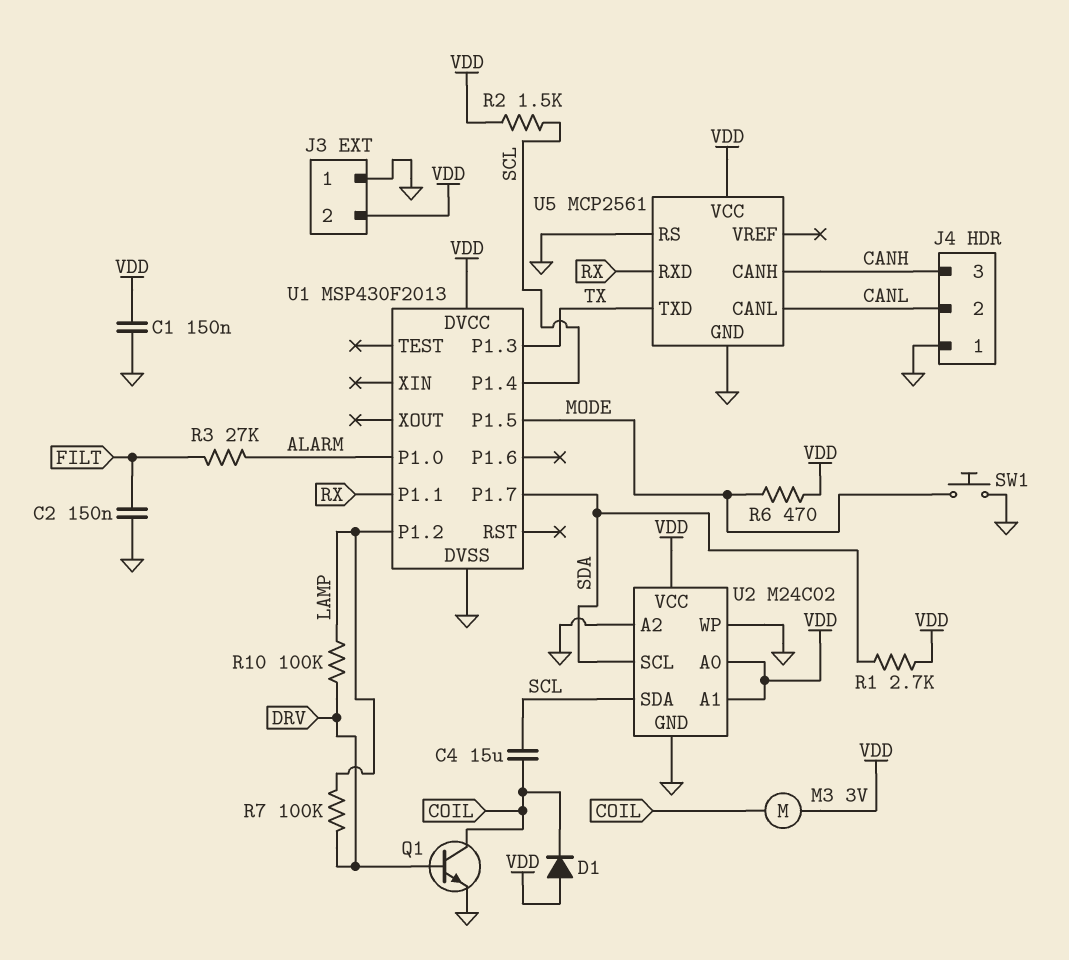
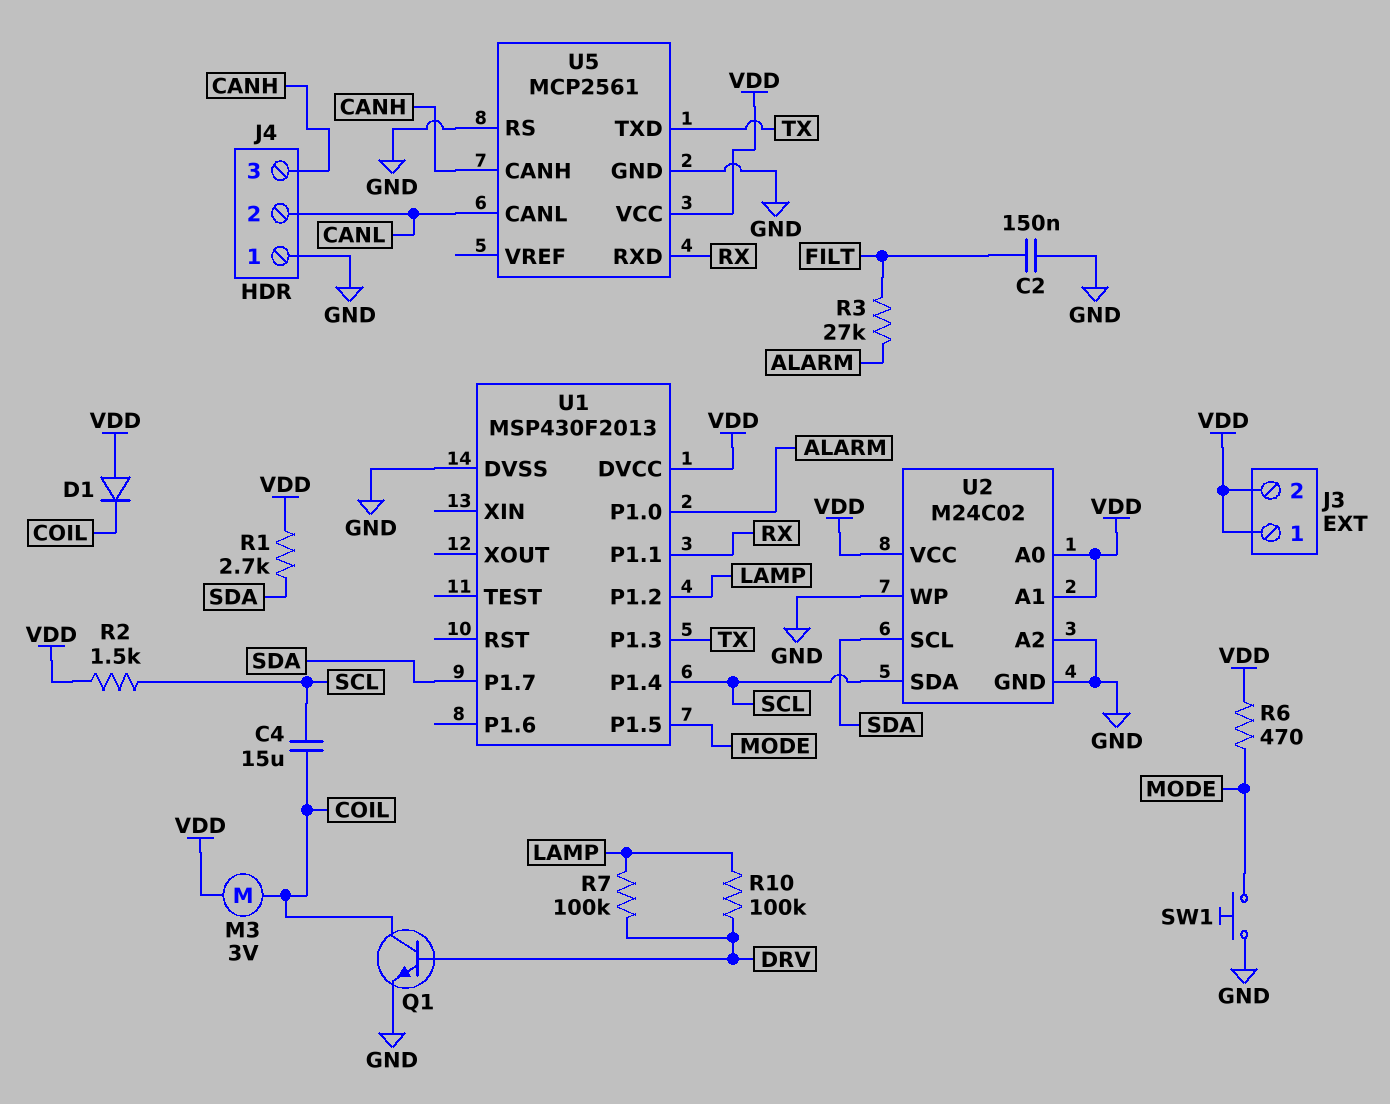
C1: 150nF (GND, VDD) -> none
J3 pin 1: GND -> VDD

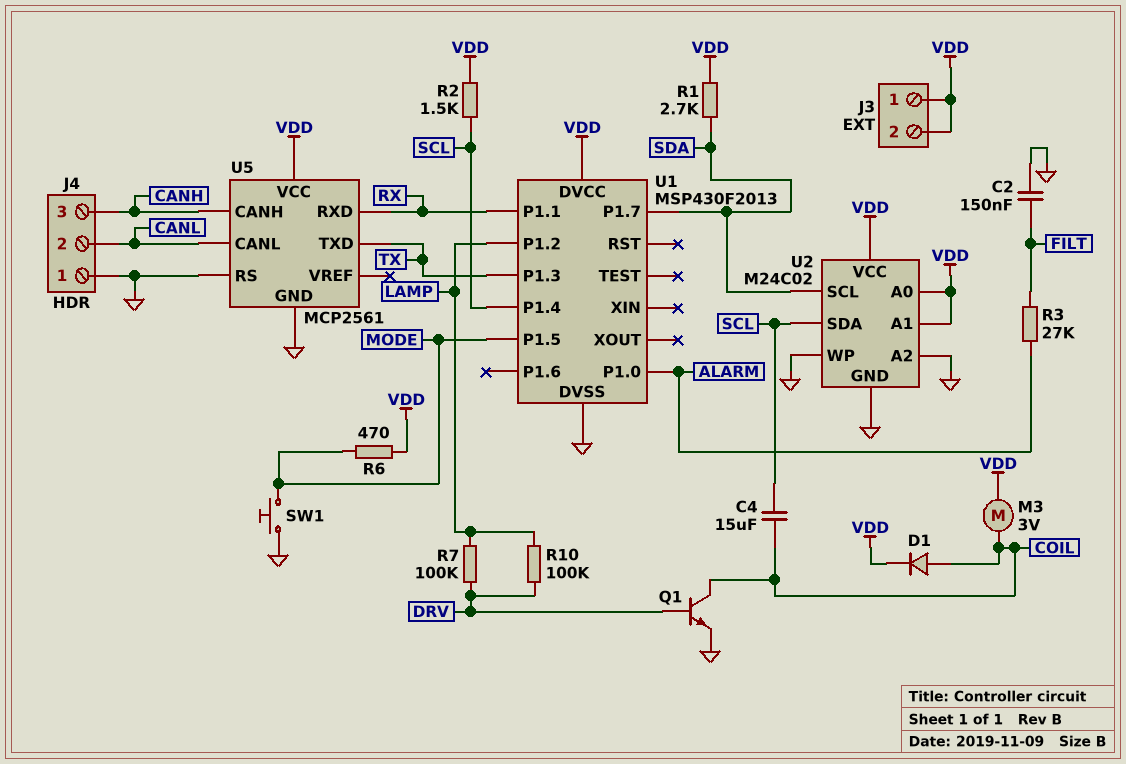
D1: diode (A VDD, K COIL) -> diode (A COIL, K VDD)

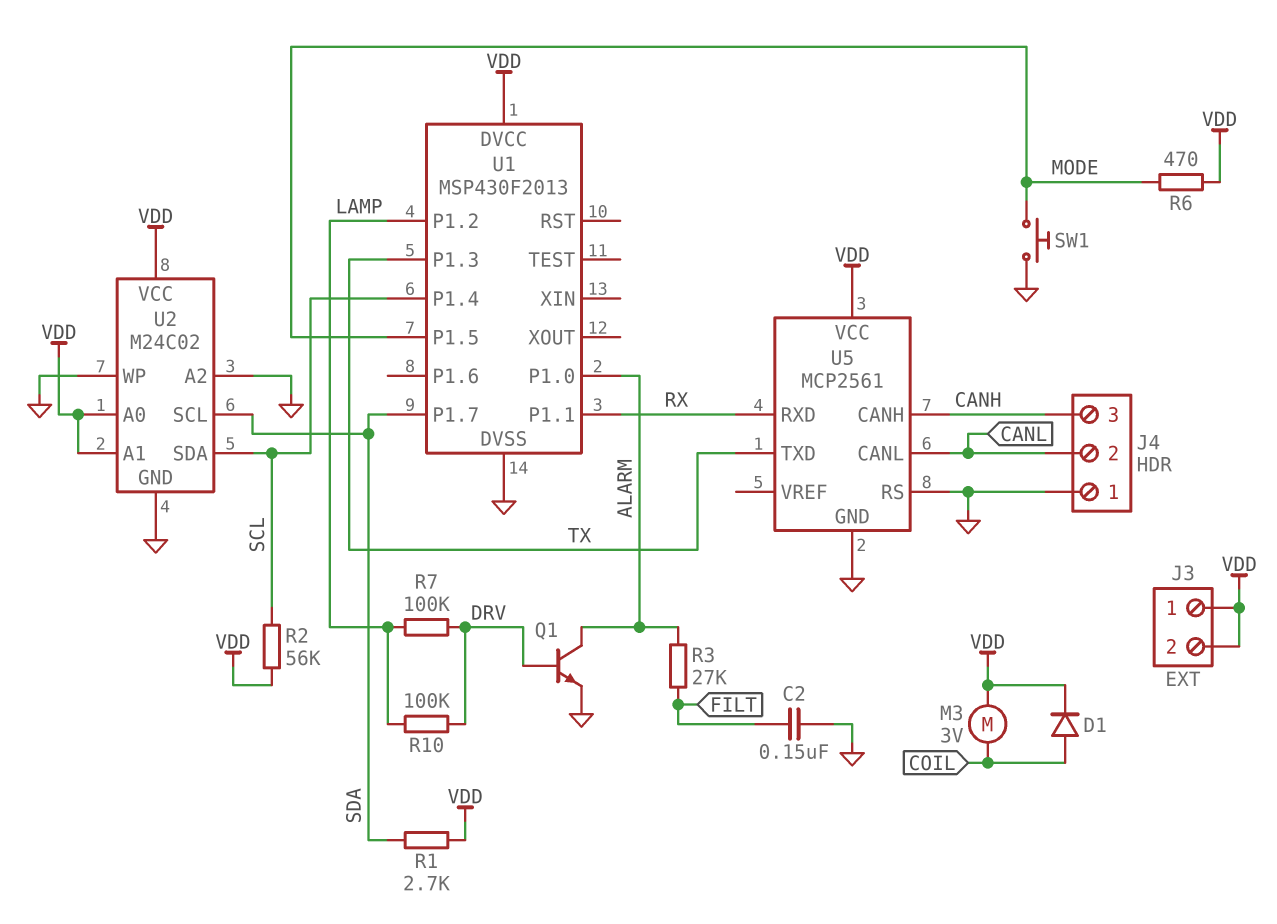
C4: 15uF (COIL, SCL) -> none
Q1: NPN (B DRV, C COIL, E GND) -> NPN (B DRV, C ALARM, E GND)
R2: 1.5k (SCL, VDD) -> 56k (SCL, VDD)

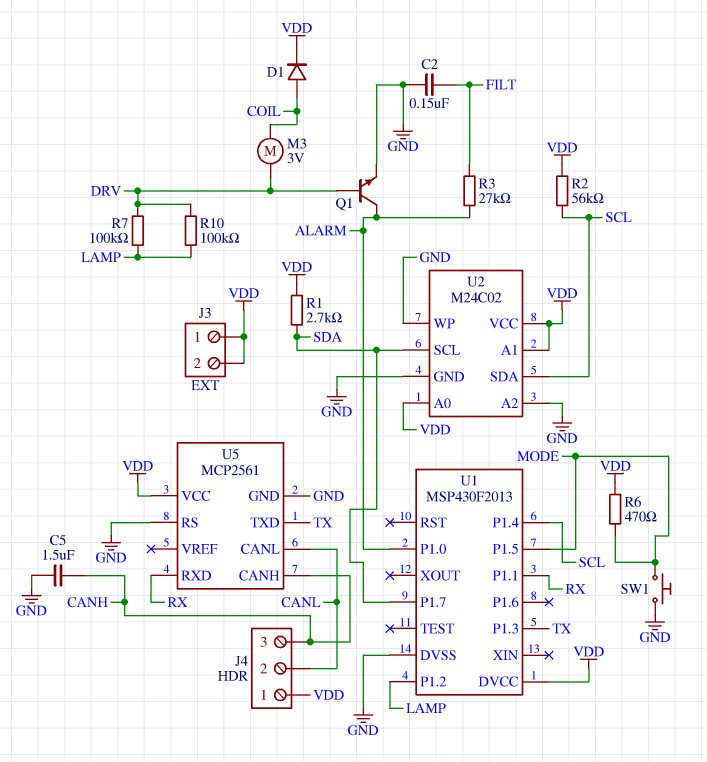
C5: none -> 1.5uF (CANH, GND)
J4 pin 1: GND -> VDD
M3: motor 3V (COIL, VDD) -> motor 3V (COIL, DRV)

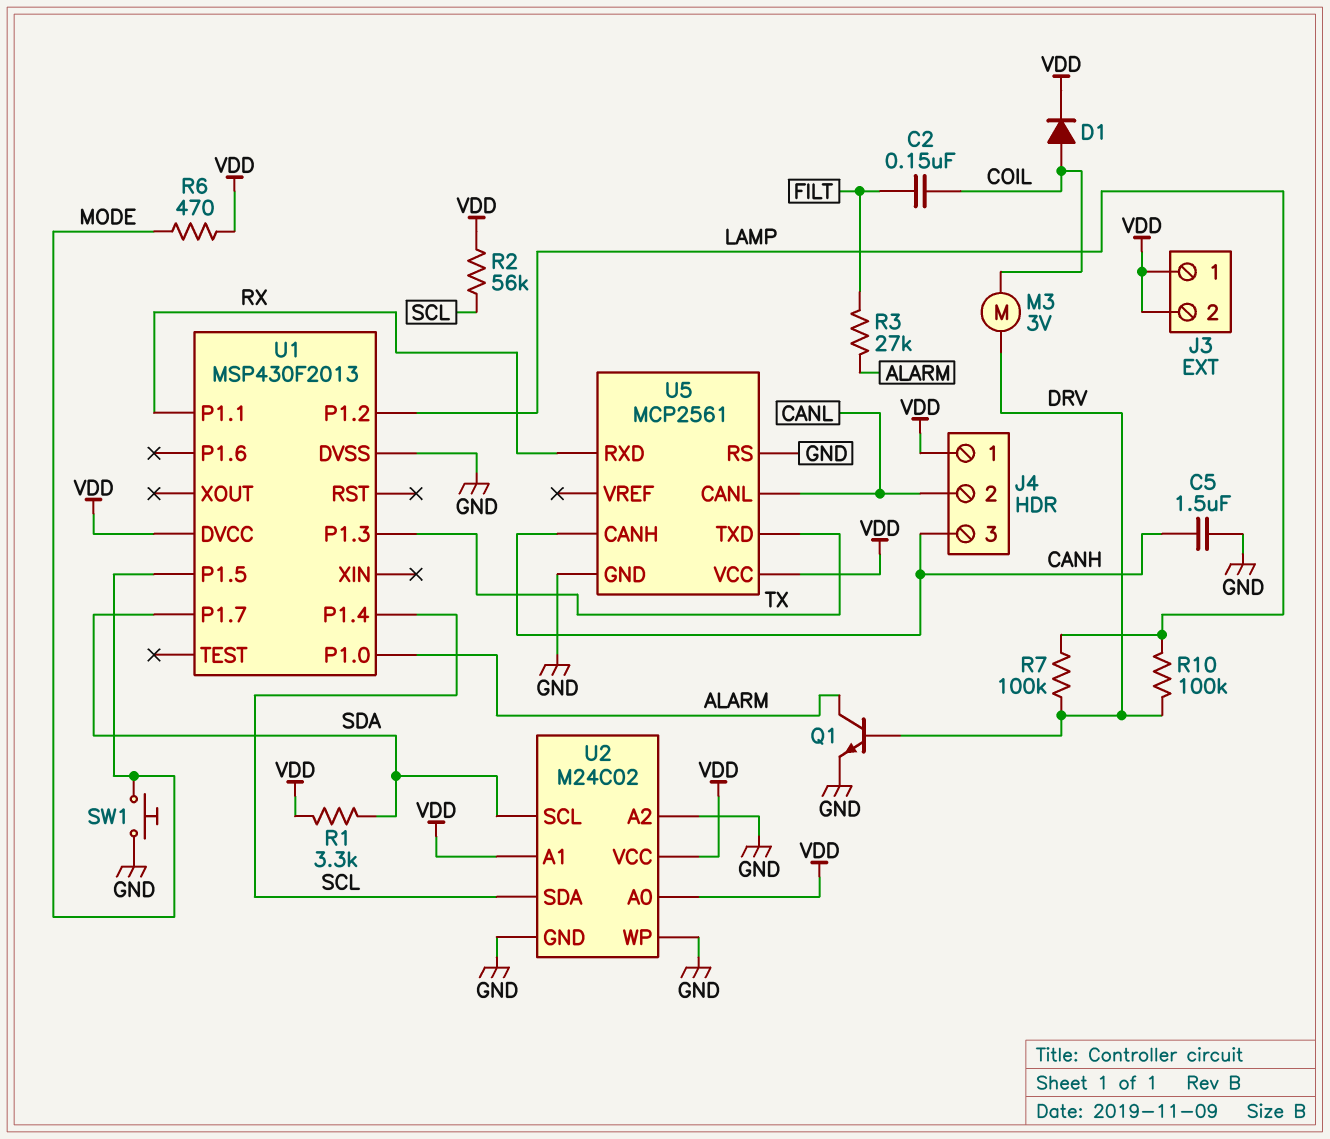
C2: 150nF (FILT, GND) -> 150nF (COIL, FILT)
R1: 2.7k (SDA, VDD) -> 3.3k (SDA, VDD)

